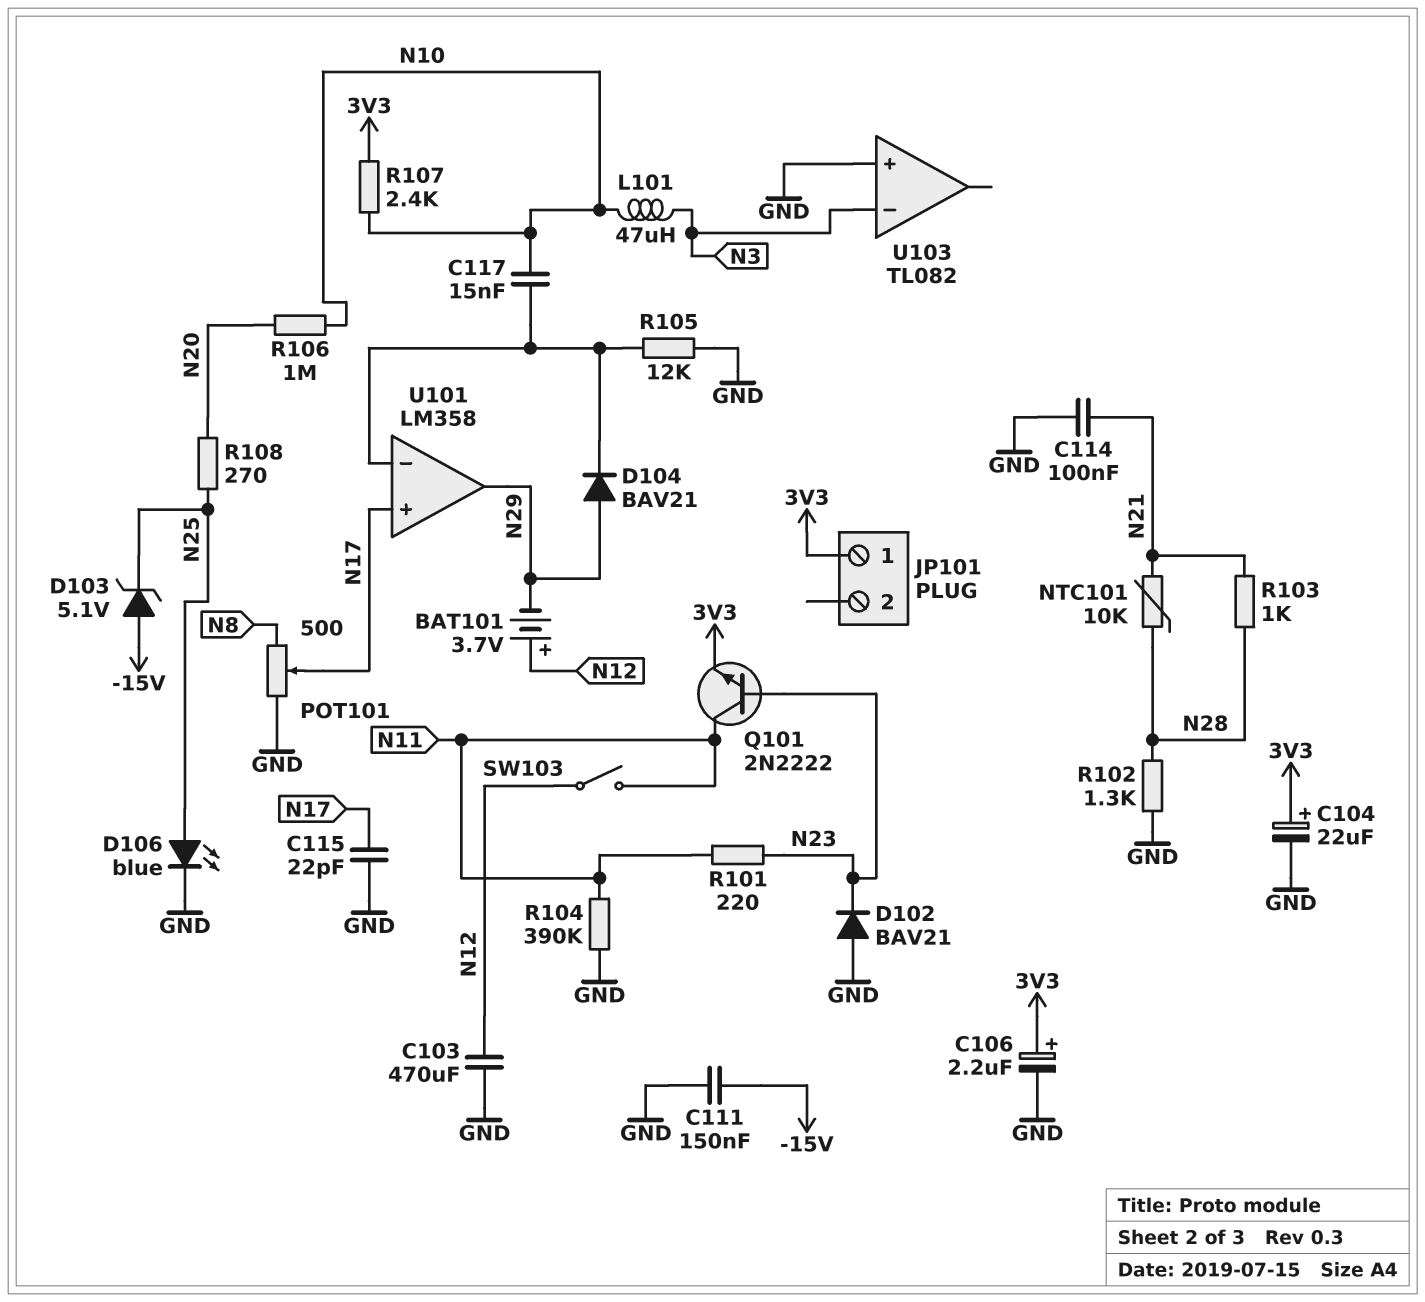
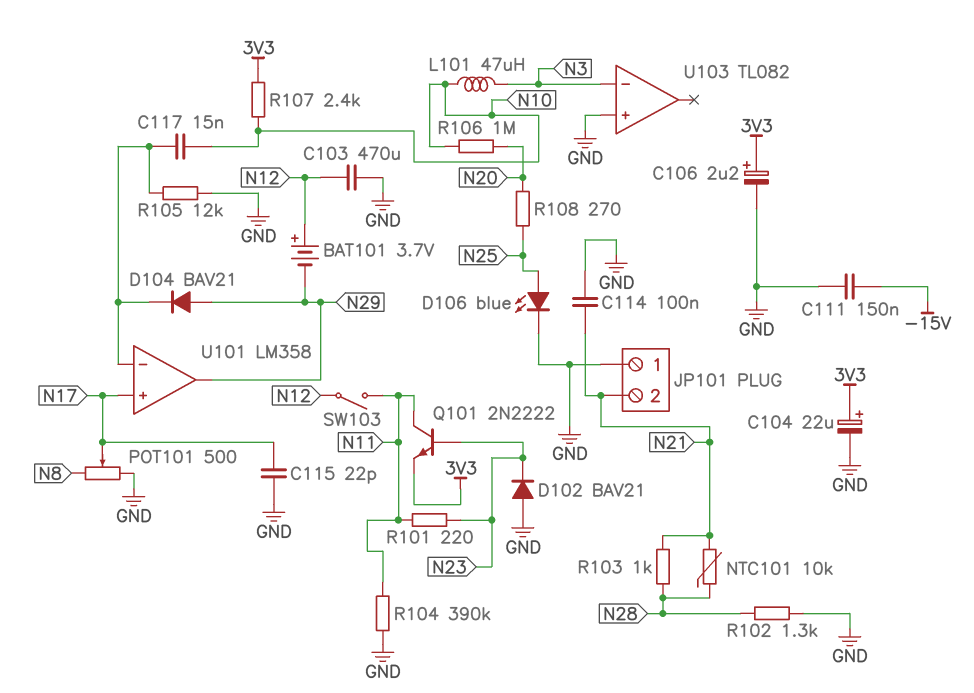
D103: zener 5.1V (A -15V, K N25) -> none
JP101 pin 1: 3V3 -> GND
JP101 pin 2: none -> N21

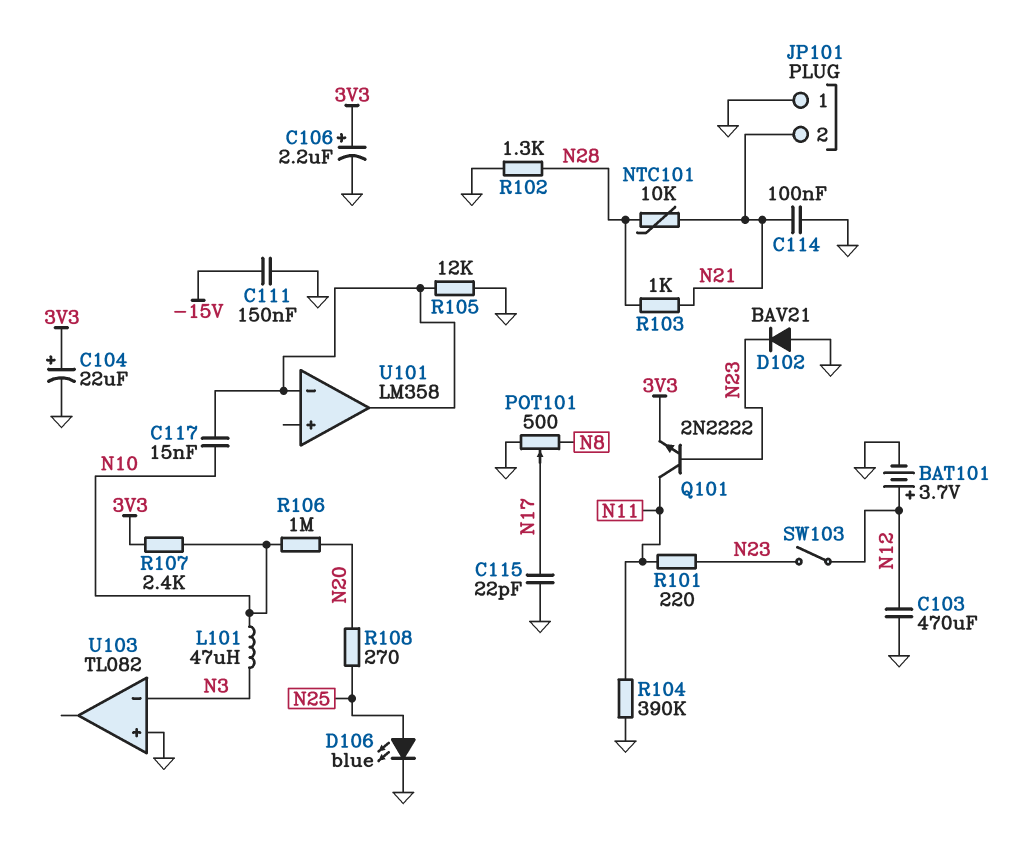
BAT101: 3.7V (plus N12, minus N29) -> 3.7V (plus N12, minus GND)
D104: diode BAV21 (A N29, K U101/in-) -> none
SW103: switch (N11, N12) -> switch (N12, N23)
U101 pin in+: N17 -> none
U101 pin out: N29 -> U101/in-

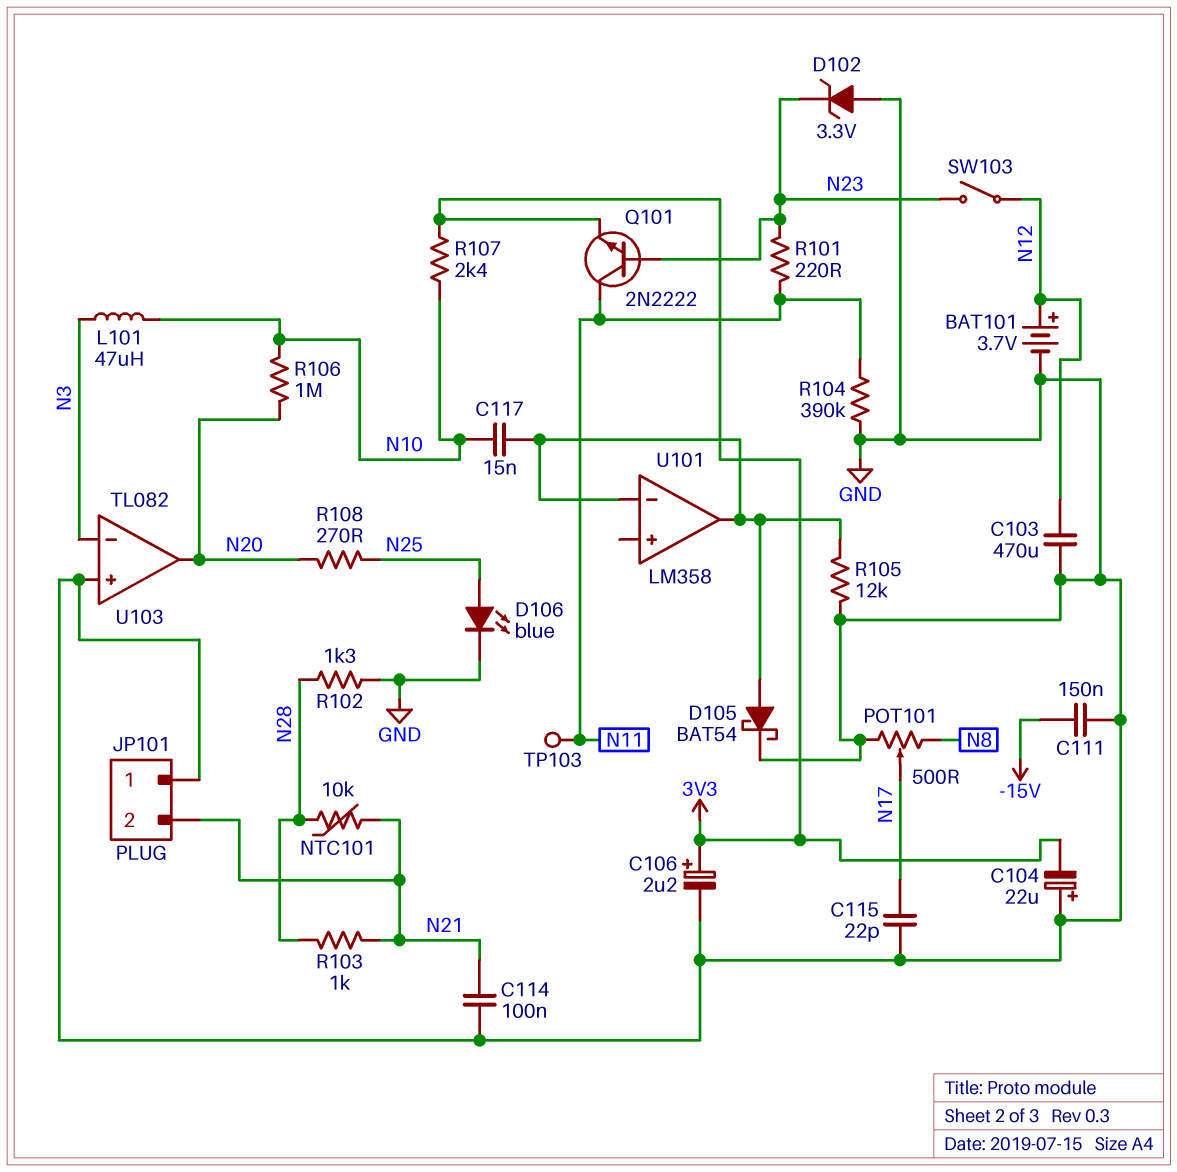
C104: 22uF (plus 3V3, minus GND) -> 22uF (plus GND, minus 3V3)
D102: diode BAV21 (A GND, K N23) -> zener 3.3V (A GND, K N23)
D105: none -> schottky BAT54 (A U101/in-, K GND)
TP103: none -> test point (N11)
U103 pin out: none -> N20

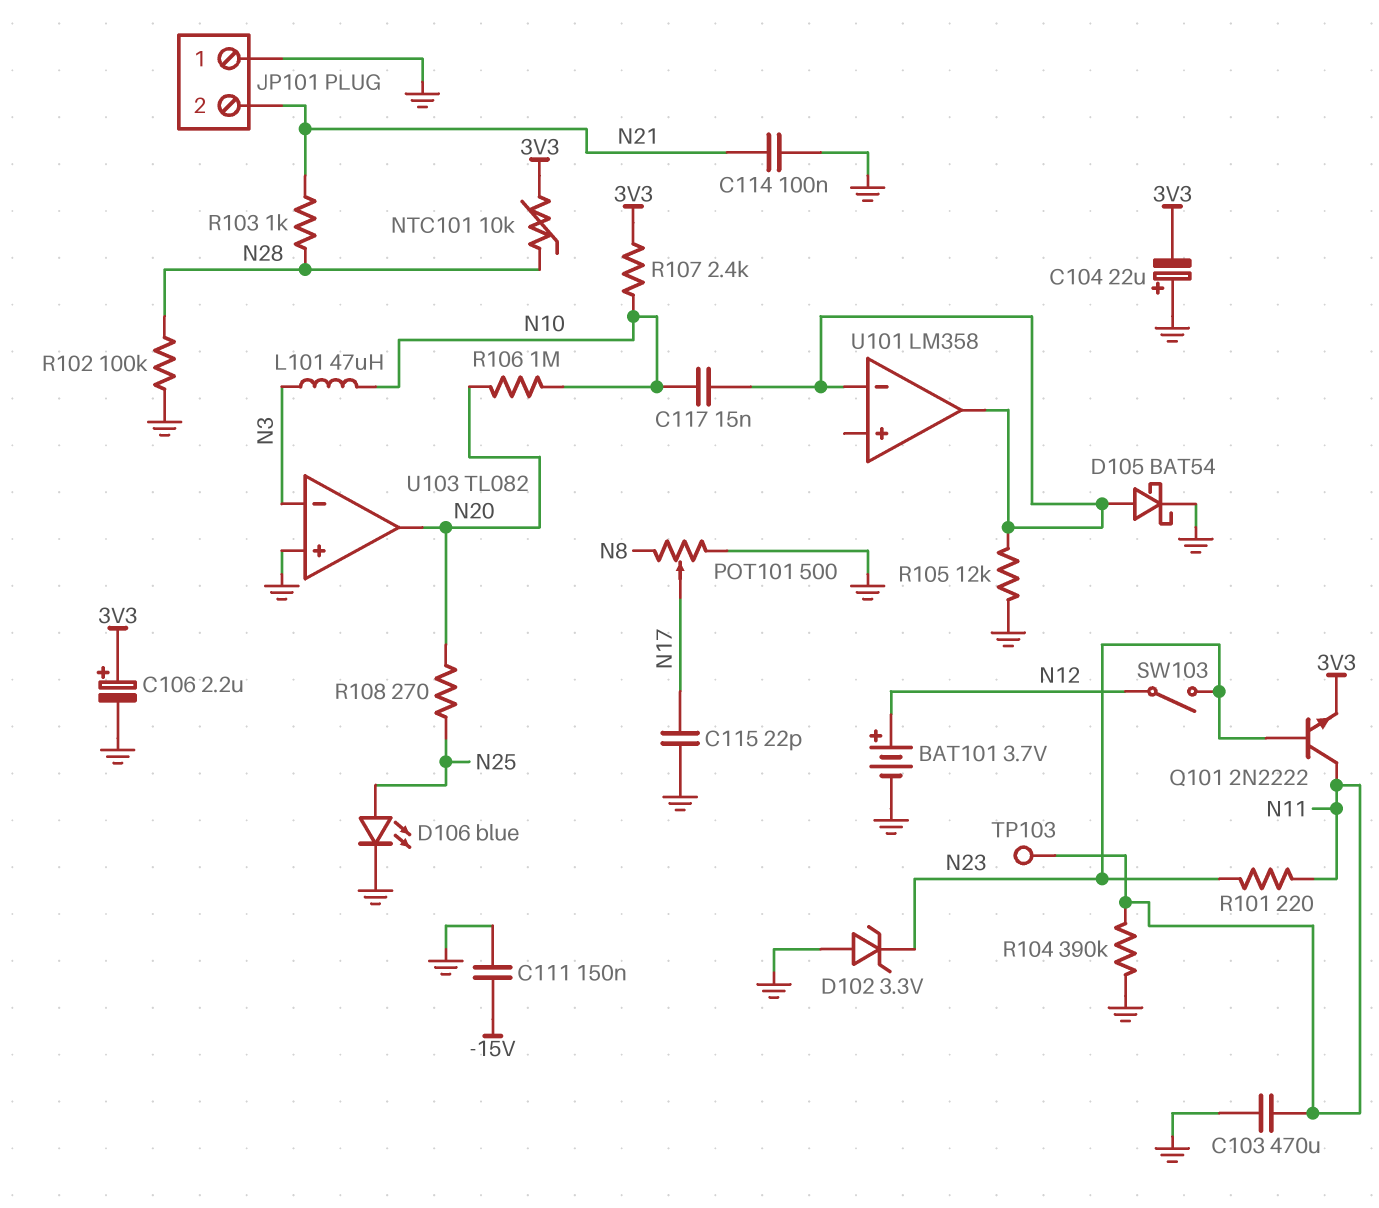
C103: 470uF (GND, N12) -> 470uF (GND, N11)
NTC101: 10k (N21, N28) -> 10k (3V3, N28)
R102: 1.3k (GND, N28) -> 100k (GND, N28)

